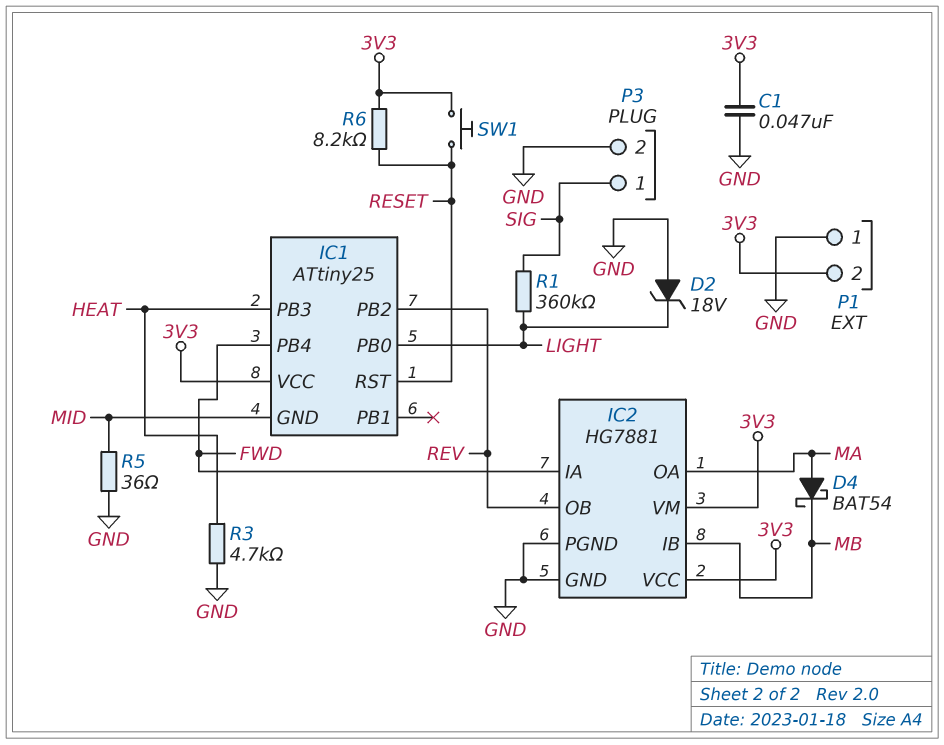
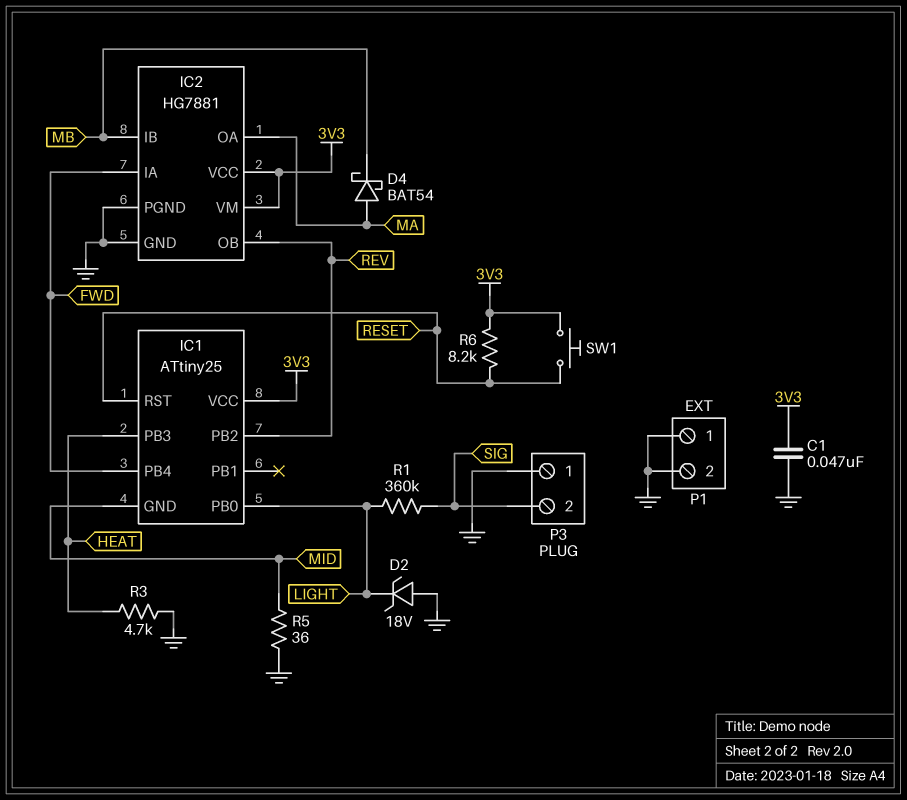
P1 pin 2: 3V3 -> GND
P3 pin 1: SIG -> GND
P3 pin 2: GND -> SIG

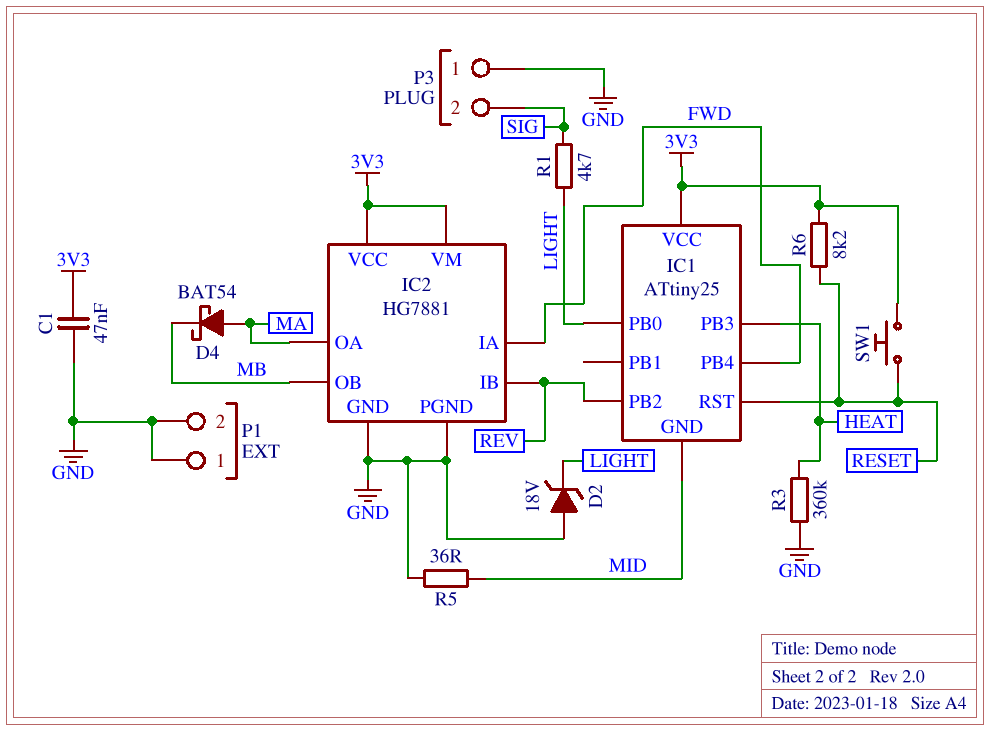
IC2 pin IB: MB -> REV
IC2 pin OB: REV -> MB
R1: 360k (LIGHT, SIG) -> 4.7k (LIGHT, SIG)
R3: 4.7k (GND, HEAT) -> 360k (GND, HEAT)

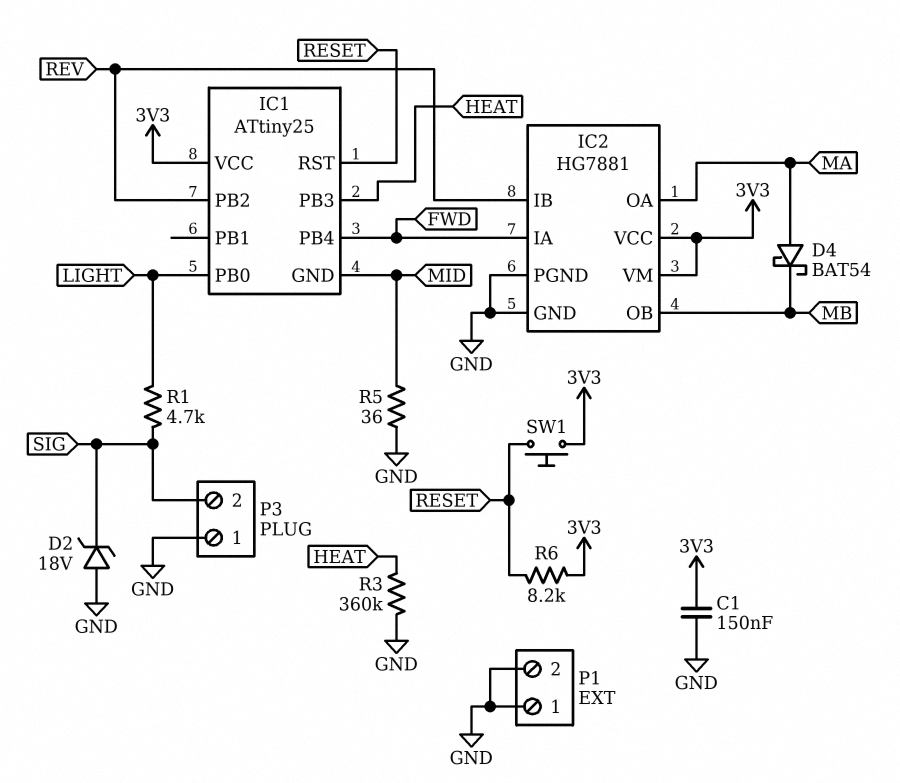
C1: 47nF (3V3, GND) -> 150nF (3V3, GND)
D2: zener 18V (A GND, K LIGHT) -> zener 18V (A GND, K SIG)

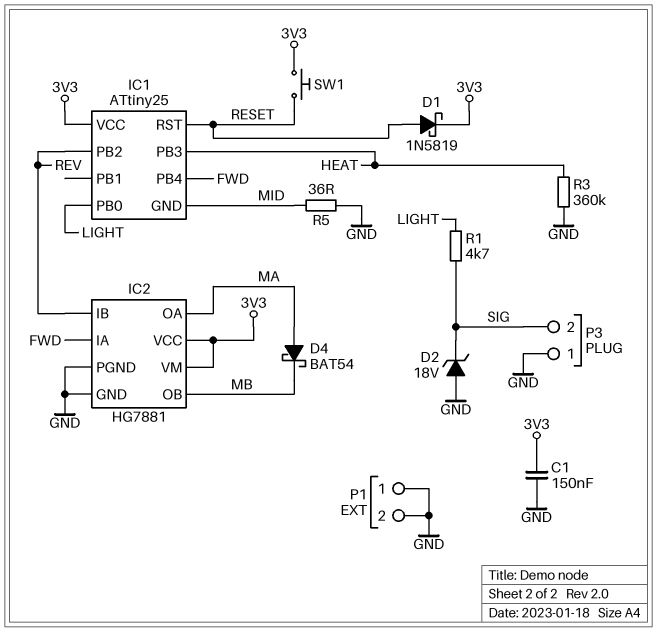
D1: none -> schottky 1N5819 (A RESET, K 3V3)
R6: 8.2k (3V3, RESET) -> none

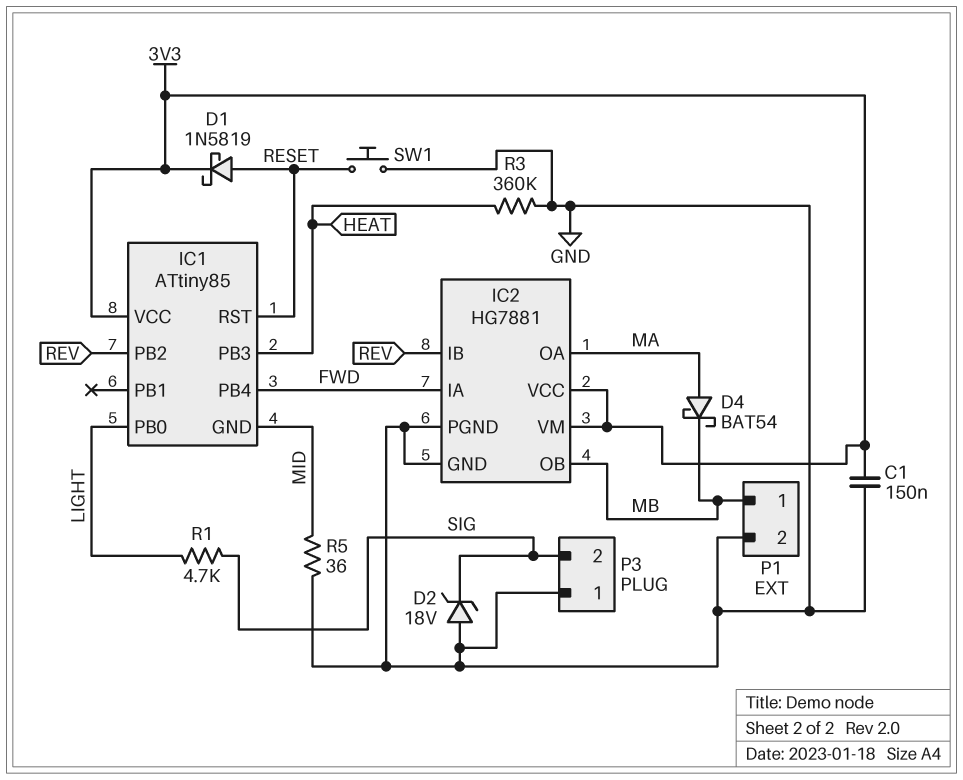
IC1: ATtiny25 -> ATtiny85
P1 pin 1: GND -> MB
SW1: button (3V3, RESET) -> button (GND, RESET)

